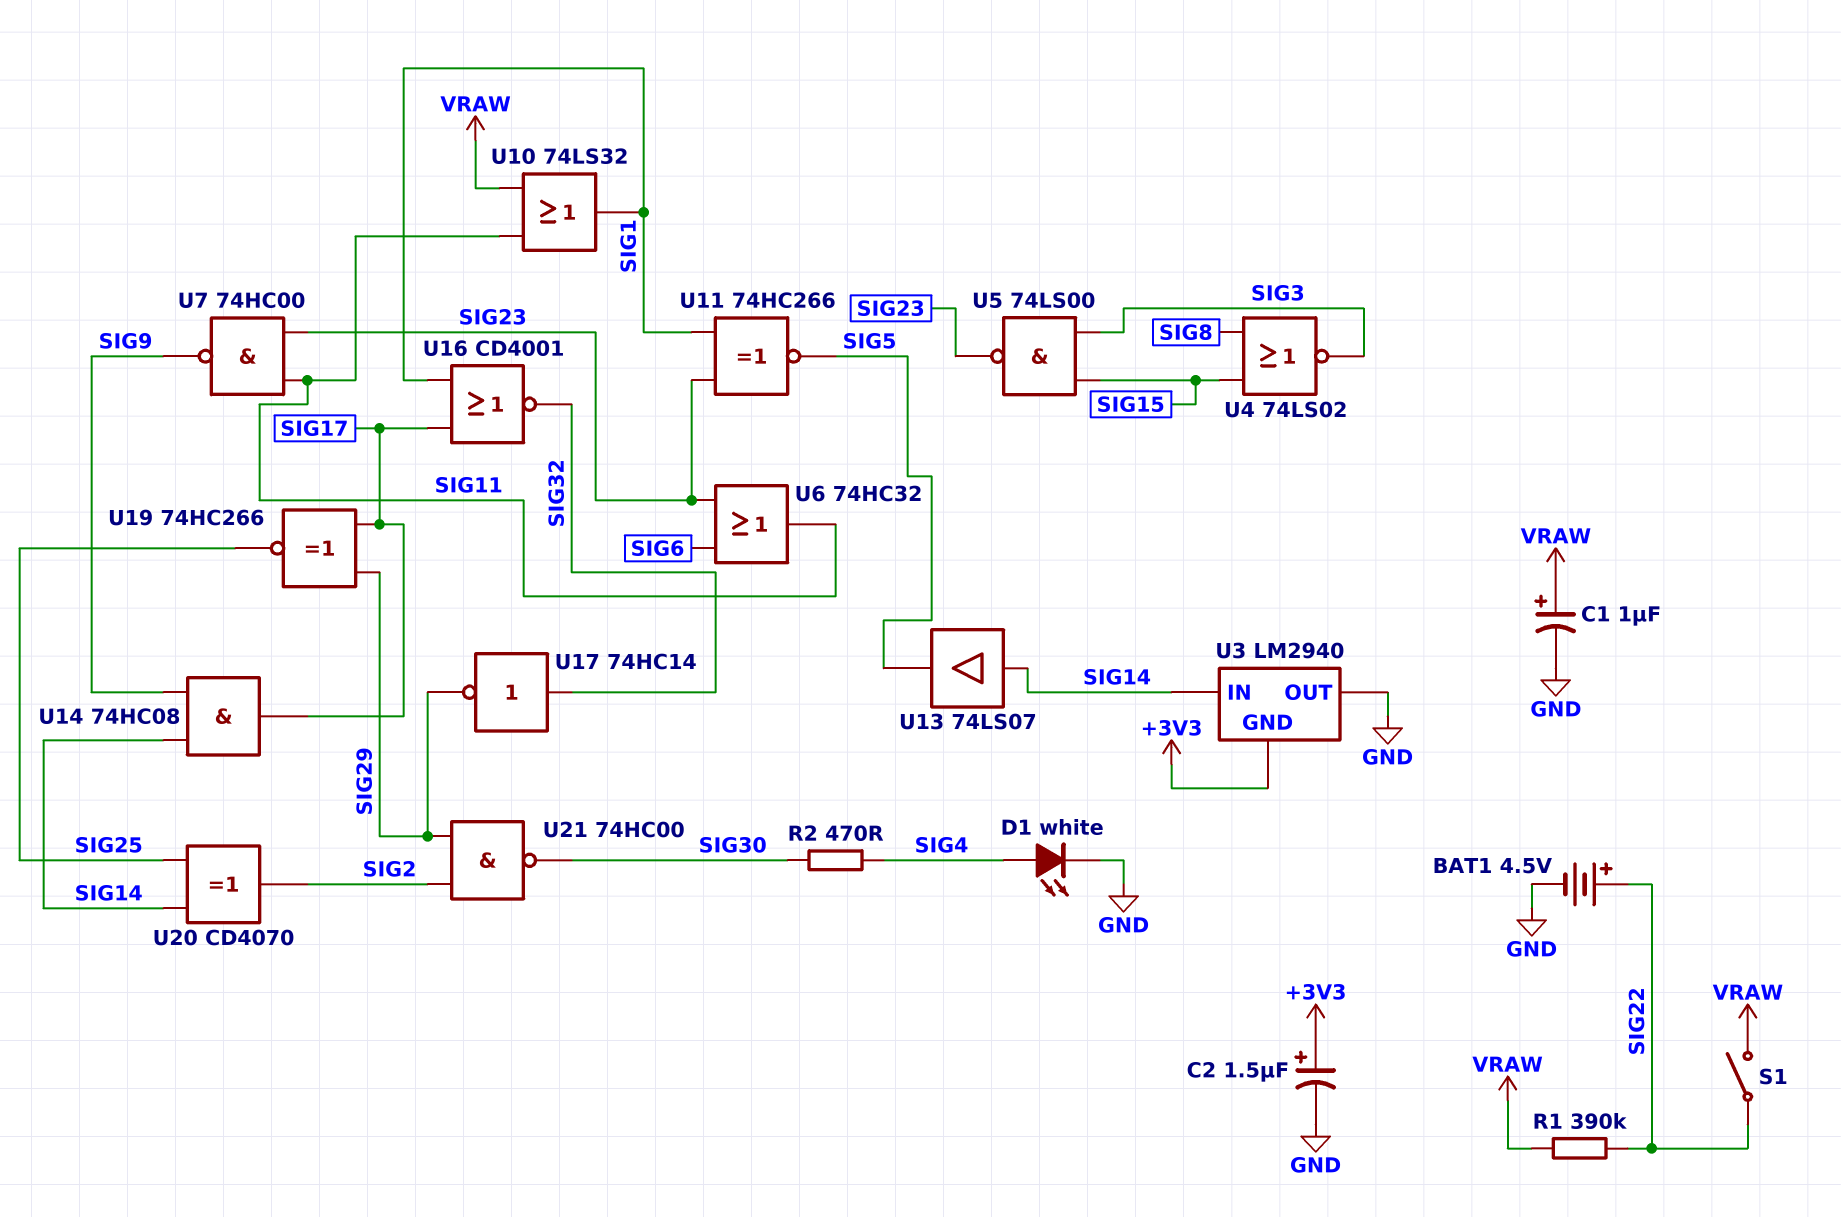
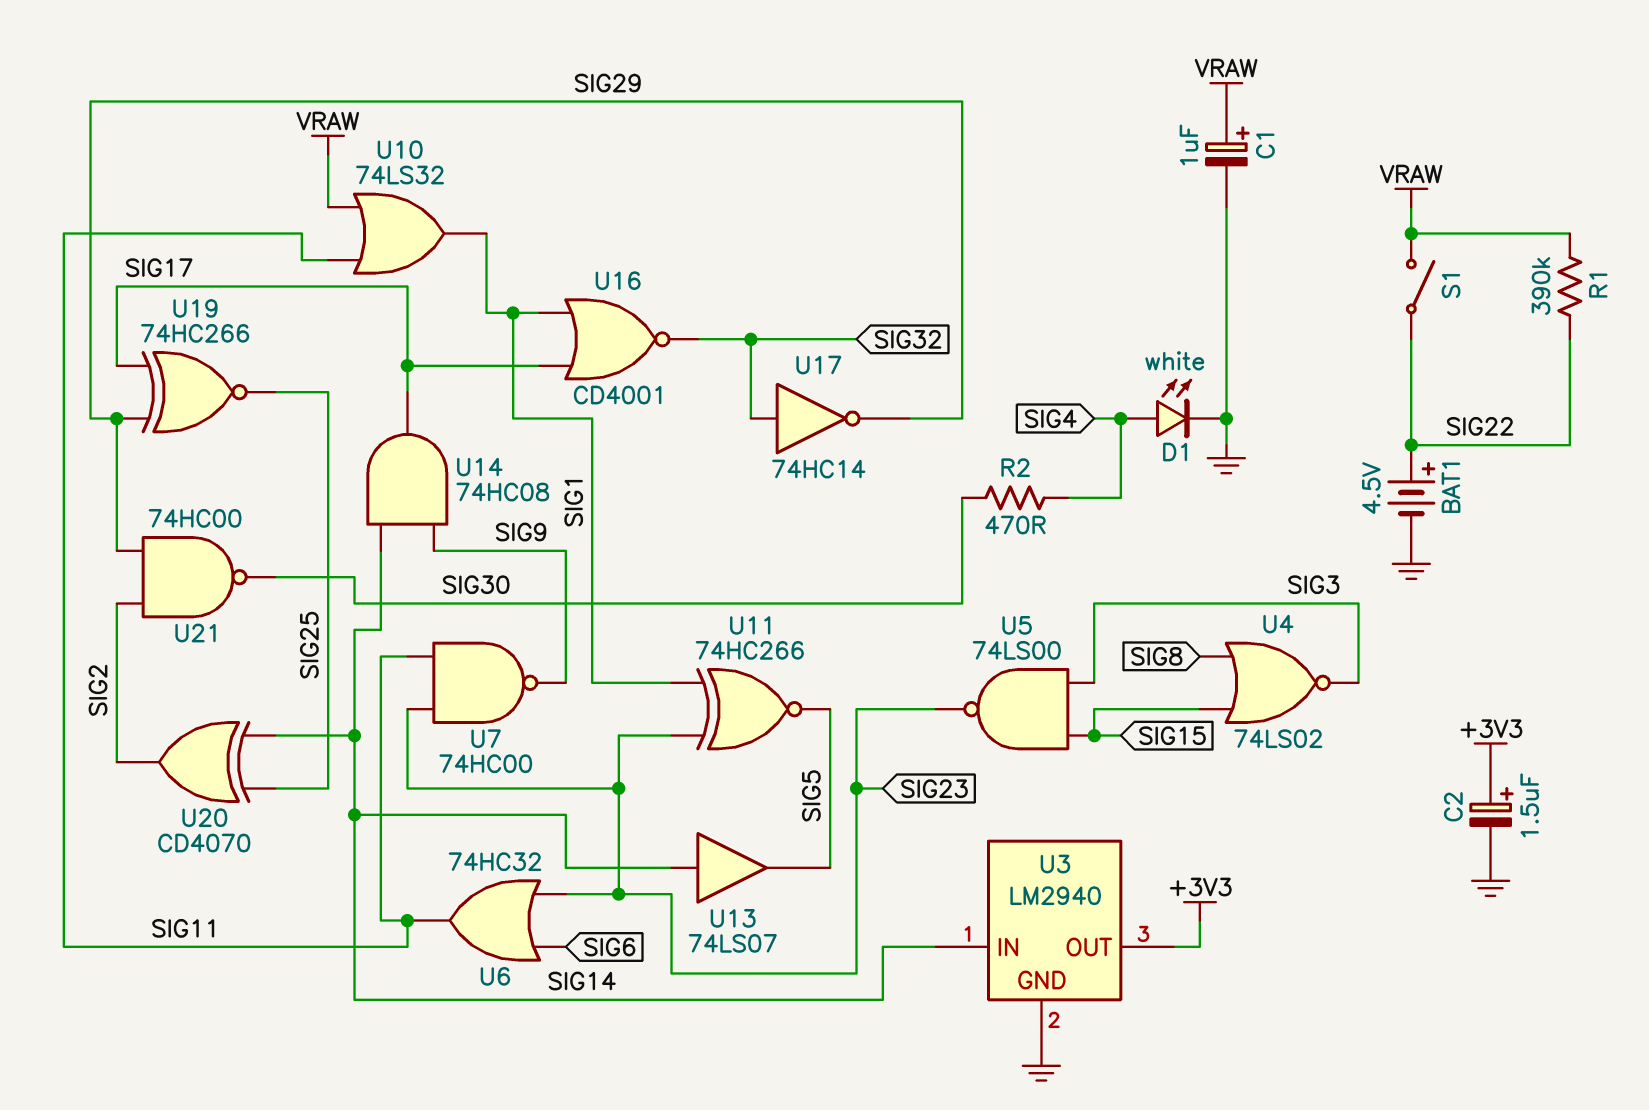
U3 pin GND: +3V3 -> GND
U3 pin OUT: GND -> +3V3

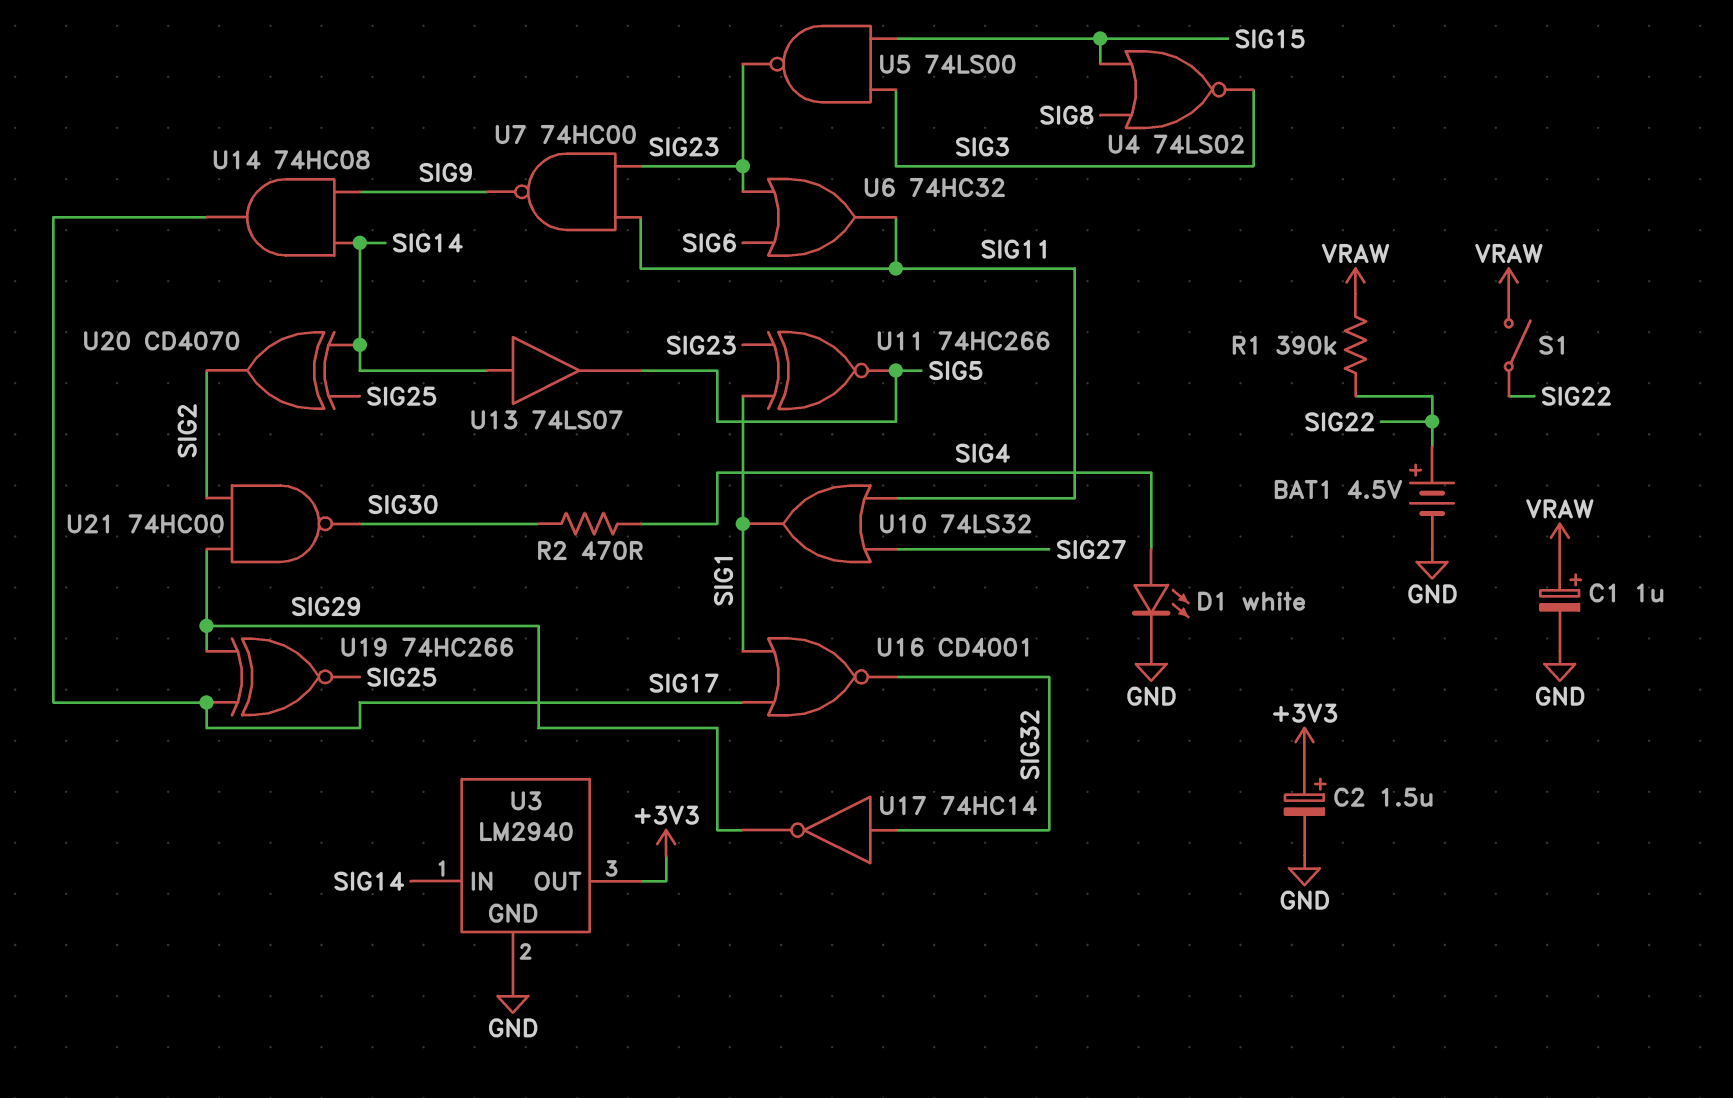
U10: OR 74LS32 (in SIG11, in VRAW, out SIG1) -> OR 74LS32 (in SIG11, in SIG27, out SIG1)

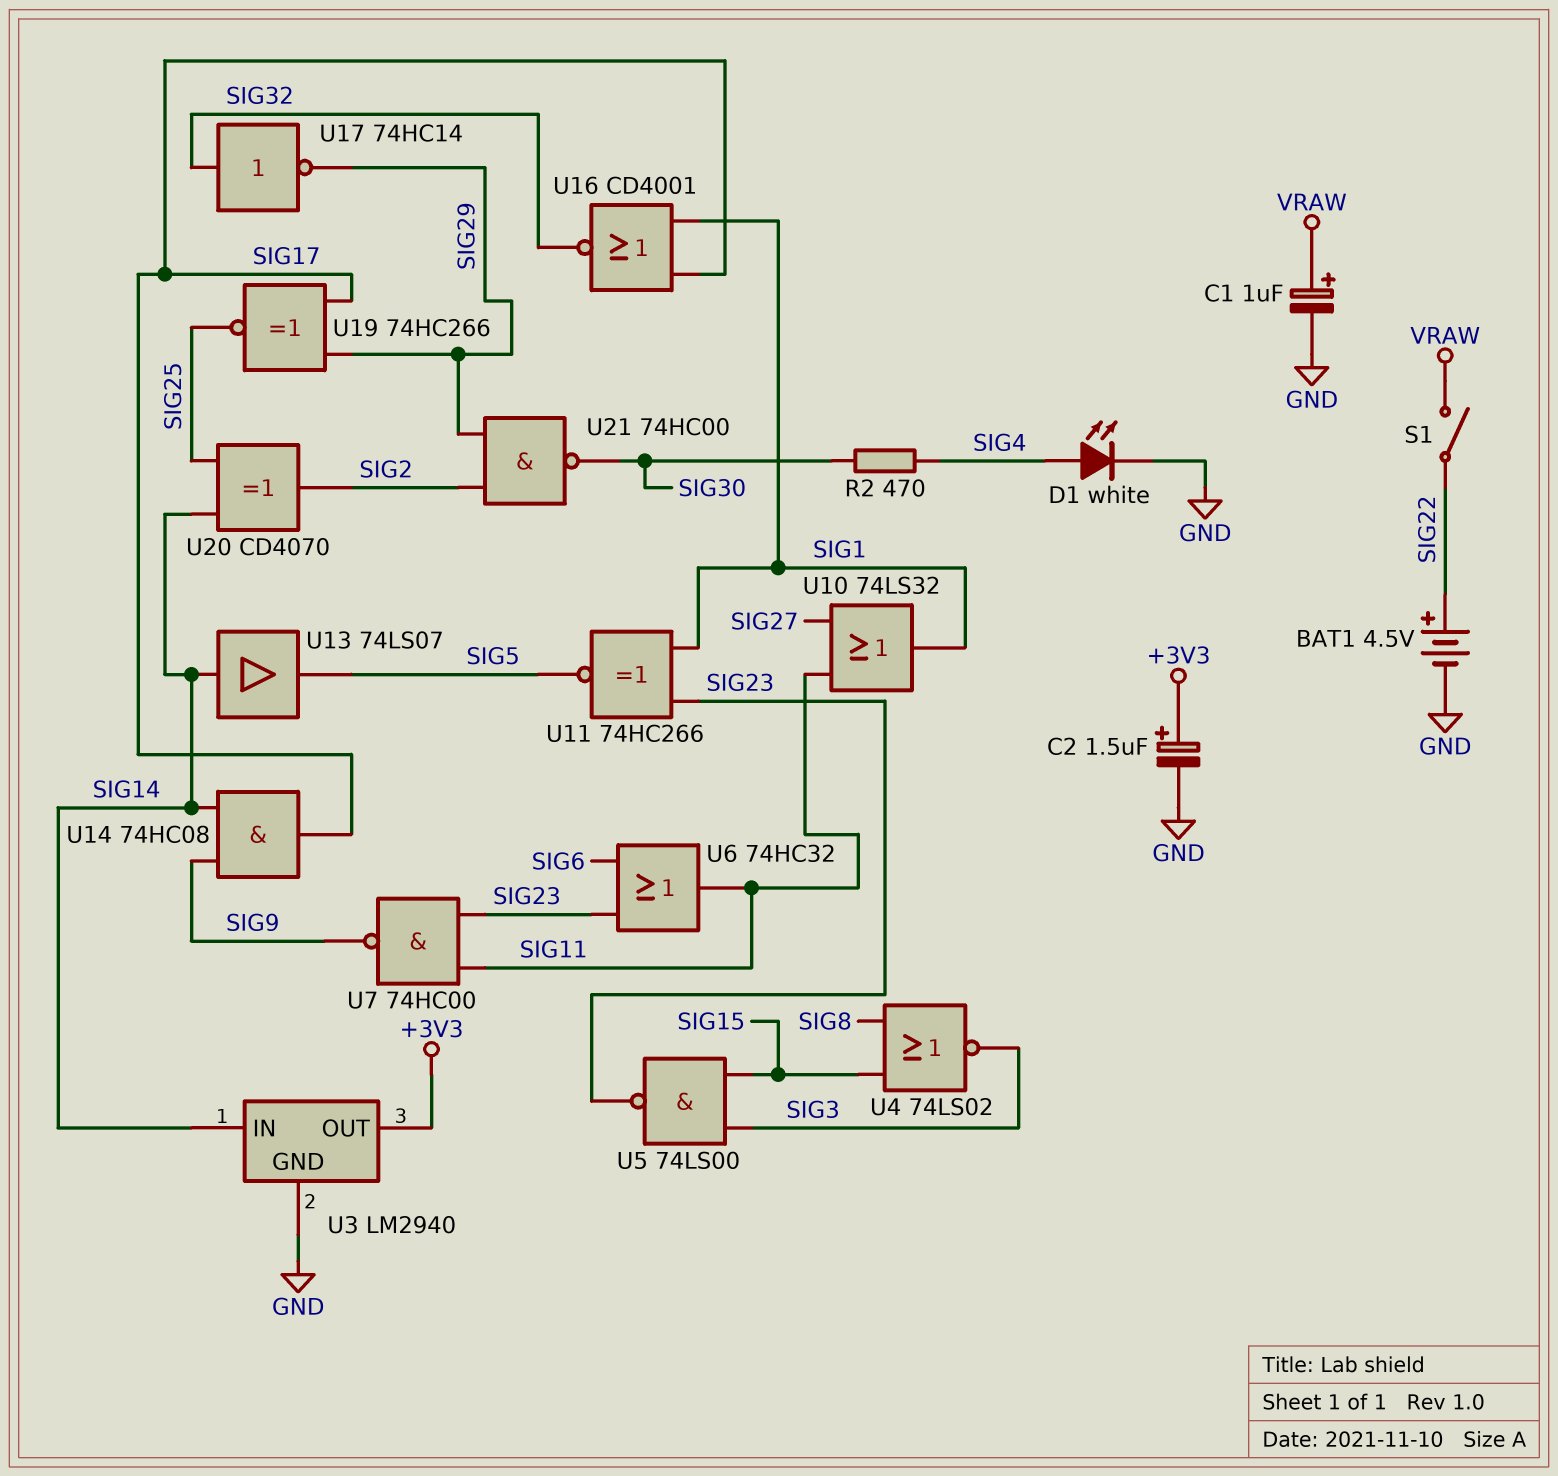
R1: 390k (SIG22, VRAW) -> none

